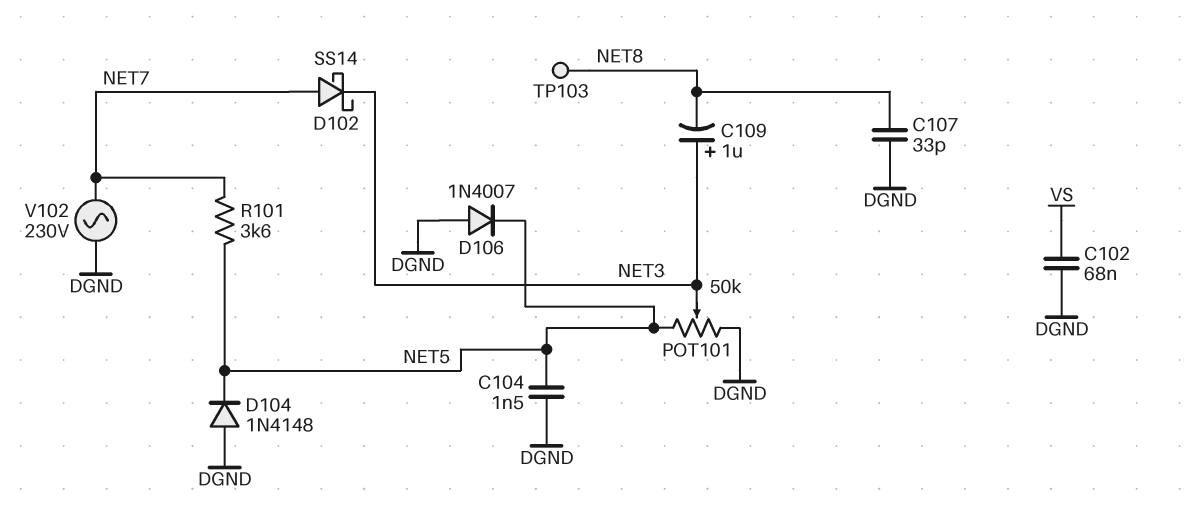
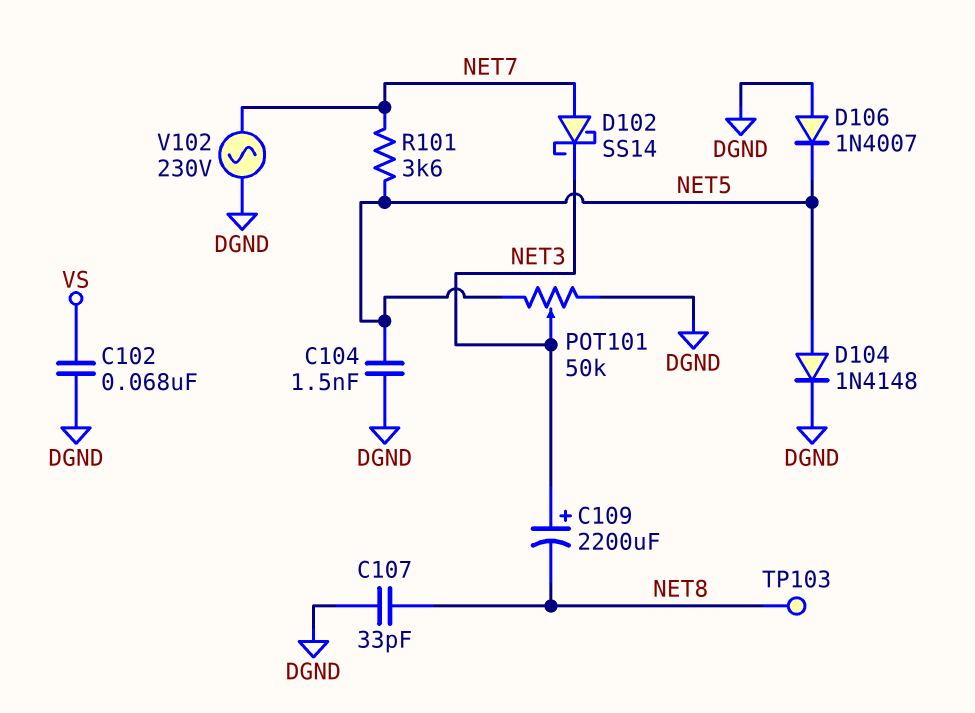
C109: 1uF (plus NET3, minus NET8) -> 2200uF (plus NET3, minus NET8)
D104: diode 1N4148 (A DGND, K NET5) -> diode 1N4148 (A NET5, K DGND)

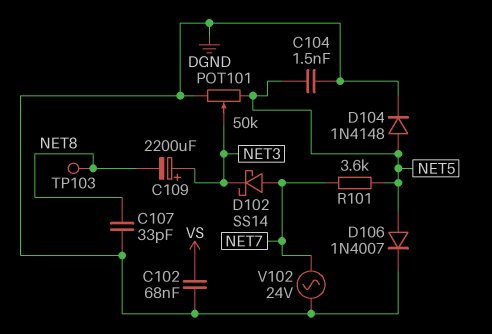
D106: diode 1N4007 (A DGND, K NET5) -> diode 1N4007 (A NET5, K DGND)
V102: AC 230V (DGND, NET7) -> AC 24V (DGND, NET7)

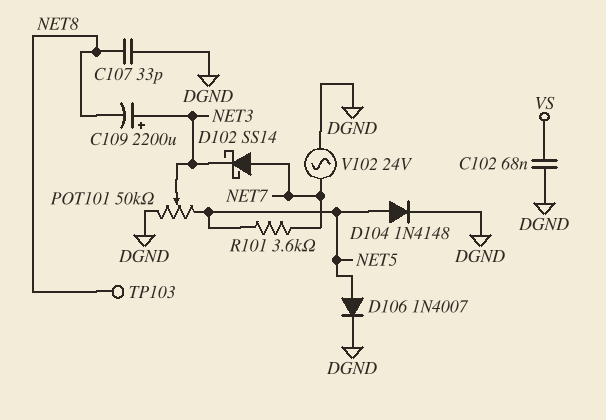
C104: 1.5nF (DGND, NET5) -> none

